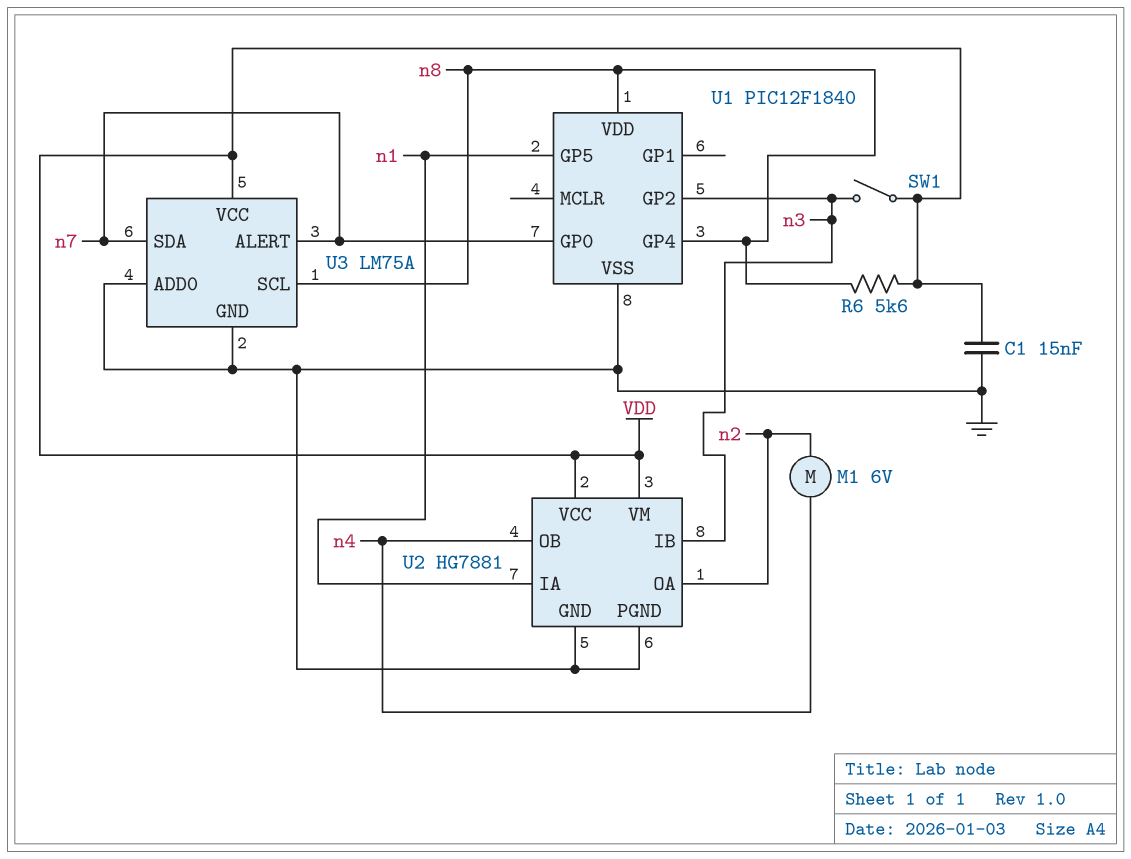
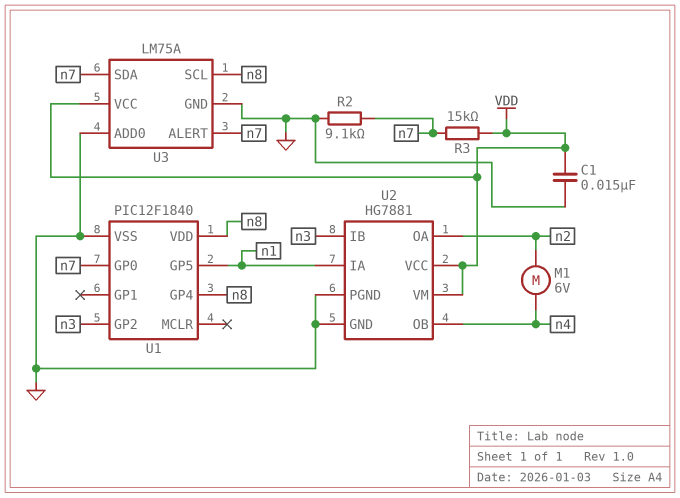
R2: none -> 9.1k (GND, n7)
R3: none -> 15k (VDD, n7)
R6: 5.6k (VDD, n8) -> none
SW1: switch (VDD, n3) -> none

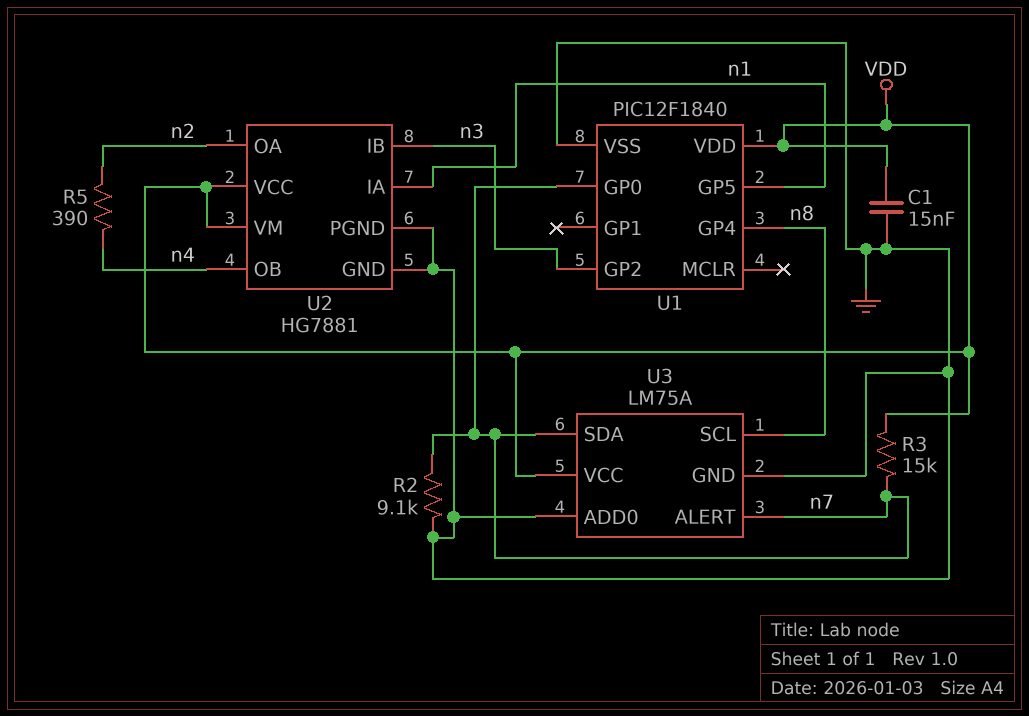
M1: motor 6V (n2, n4) -> none
R5: none -> 390 (n2, n4)
U1 pin VDD: n8 -> VDD

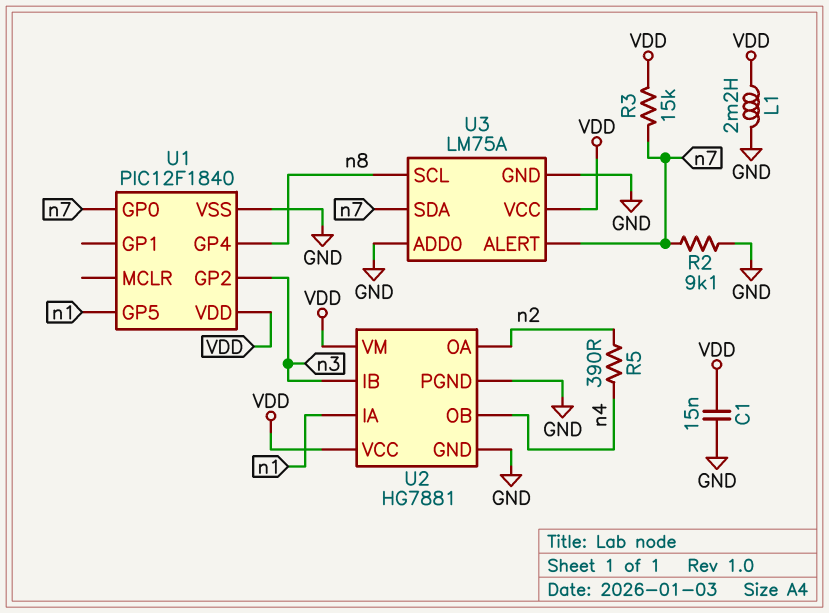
L1: none -> 2.2mH (GND, VDD)

